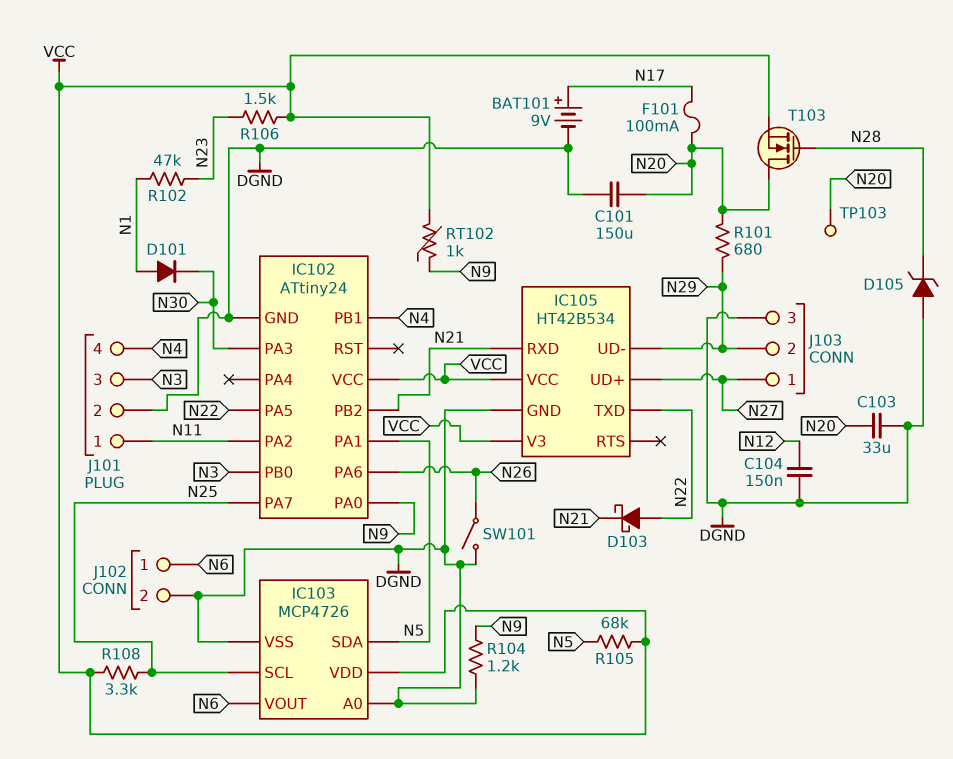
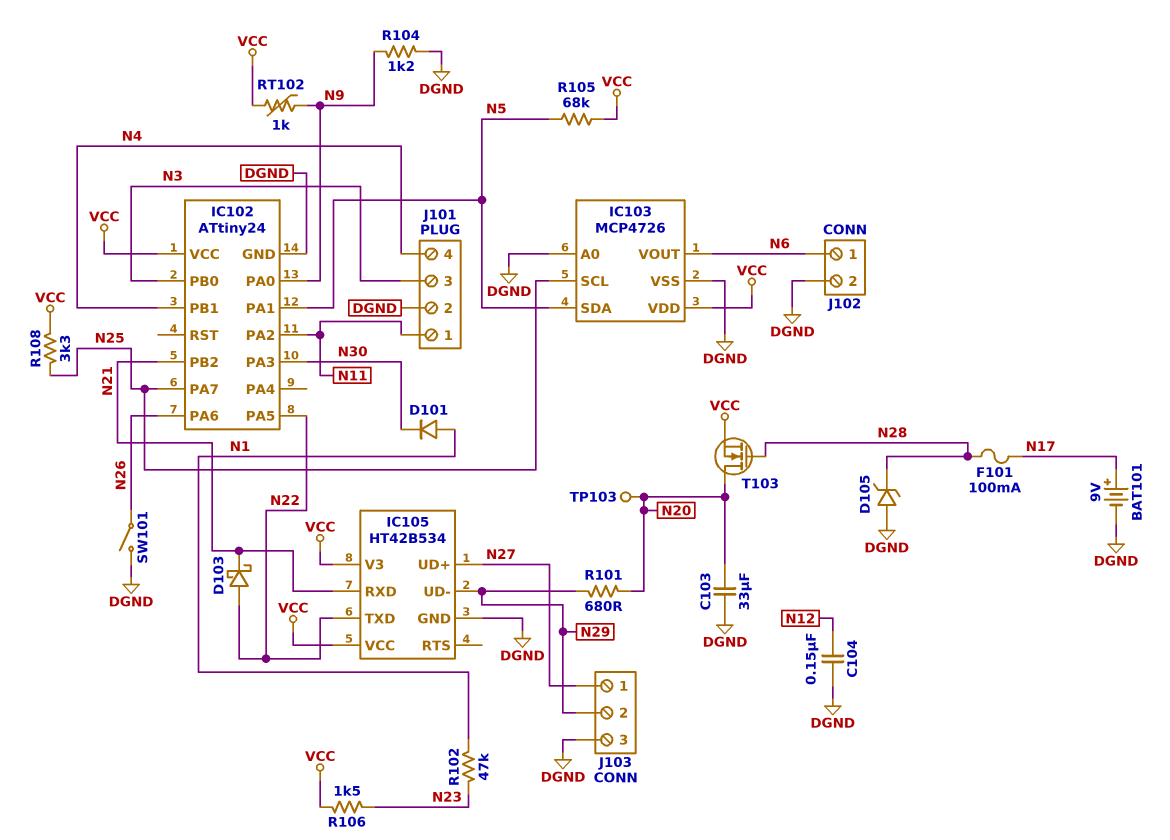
C101: 150uF (DGND, N20) -> none
F101: 100mA (N17, N20) -> 100mA (N17, N28)

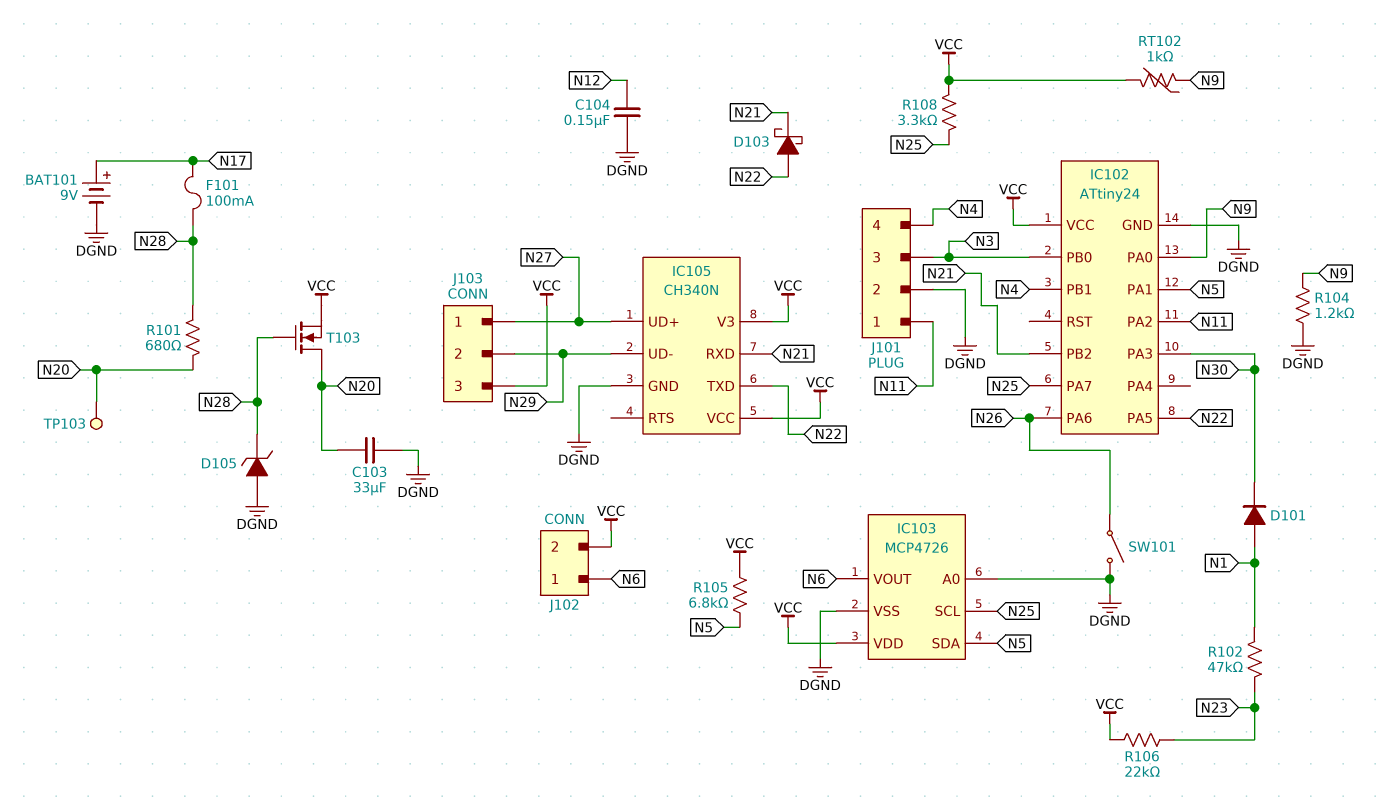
IC105: HT42B534 -> CH340N
J102 pin 2: DGND -> VCC
J103 pin 3: DGND -> VCC
R101: 680 (N20, N29) -> 680 (N20, N28)
R105: 68k (N5, VCC) -> 6.8k (N5, VCC)
R106: 1.5k (N23, VCC) -> 22k (N23, VCC)

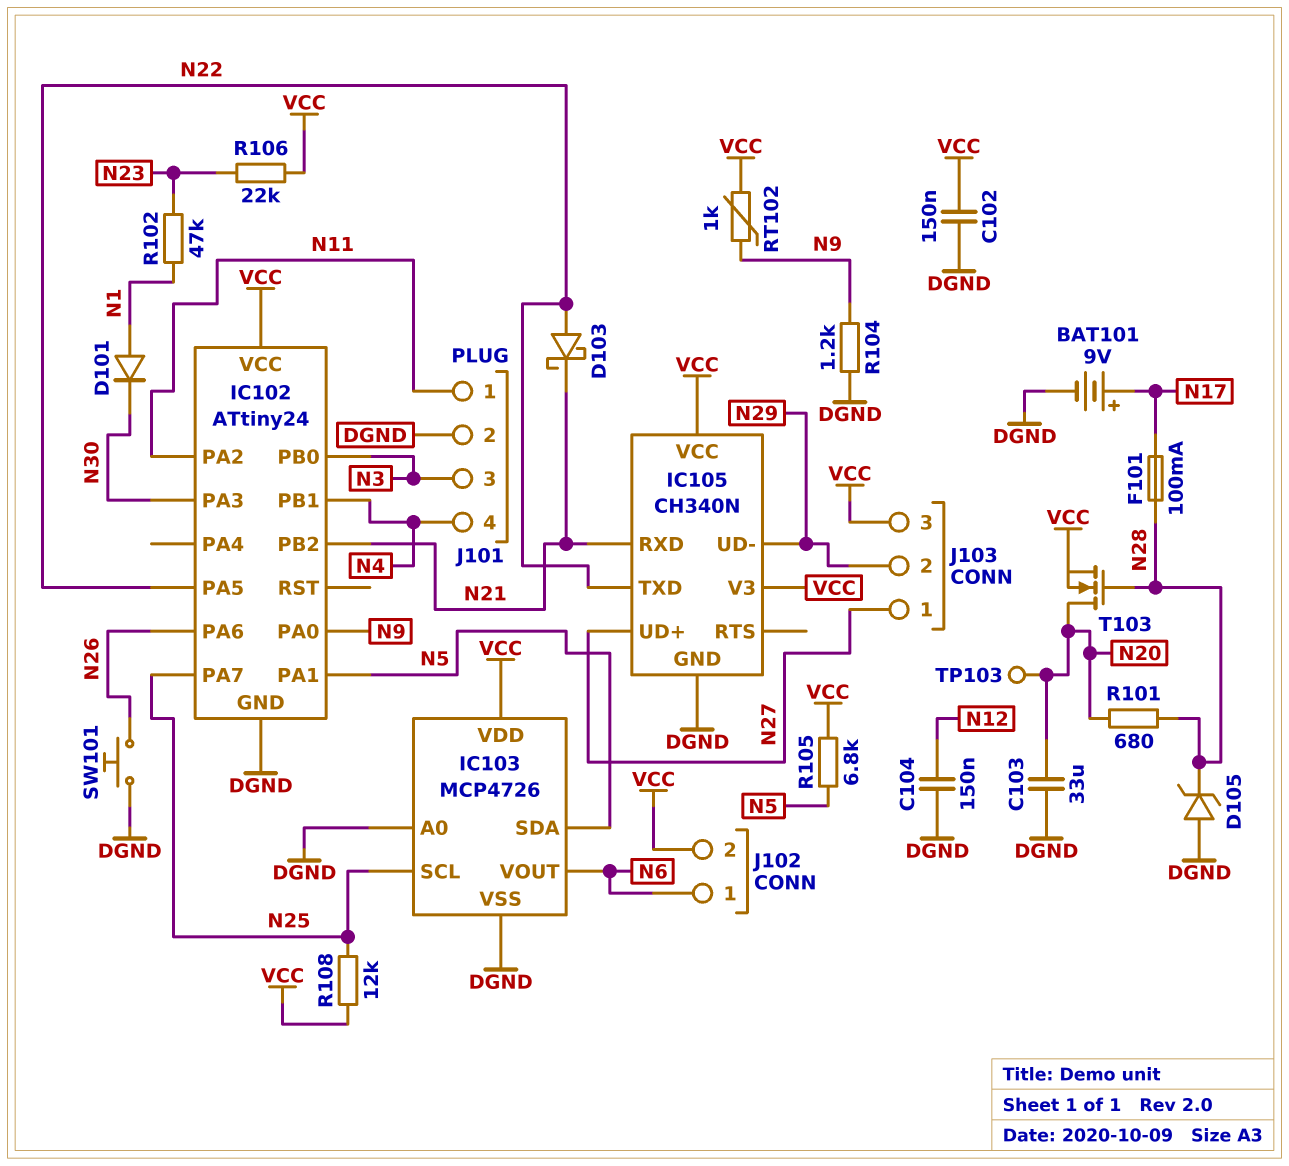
C102: none -> 150nF (DGND, VCC)
R108: 3.3k (N25, VCC) -> 12k (N25, VCC)
SW101: switch (DGND, N26) -> button (DGND, N26)

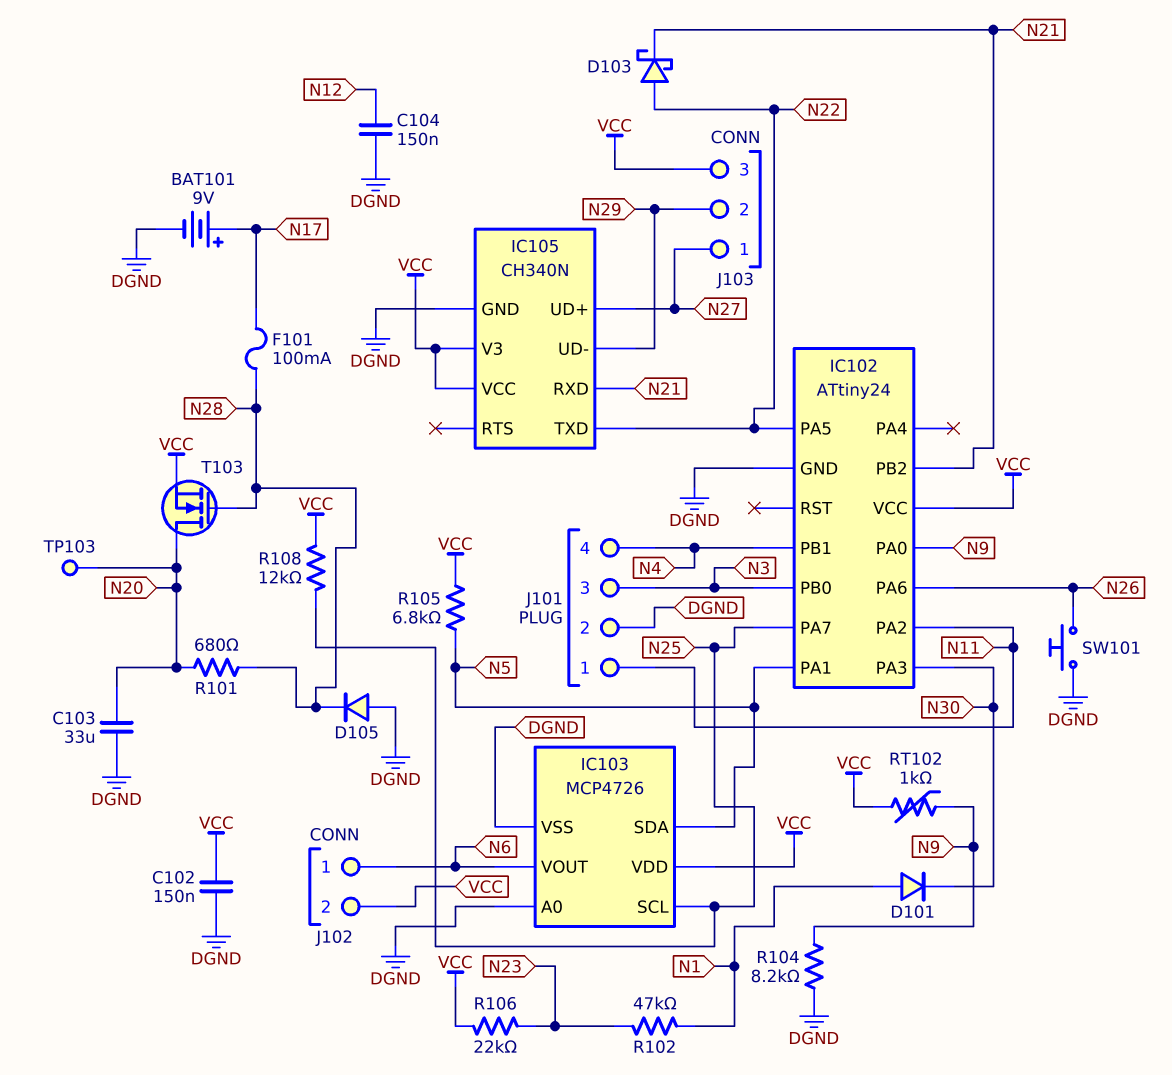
D105: zener (A DGND, K N28) -> diode (A DGND, K N28)
R104: 1.2k (DGND, N9) -> 8.2k (DGND, N9)

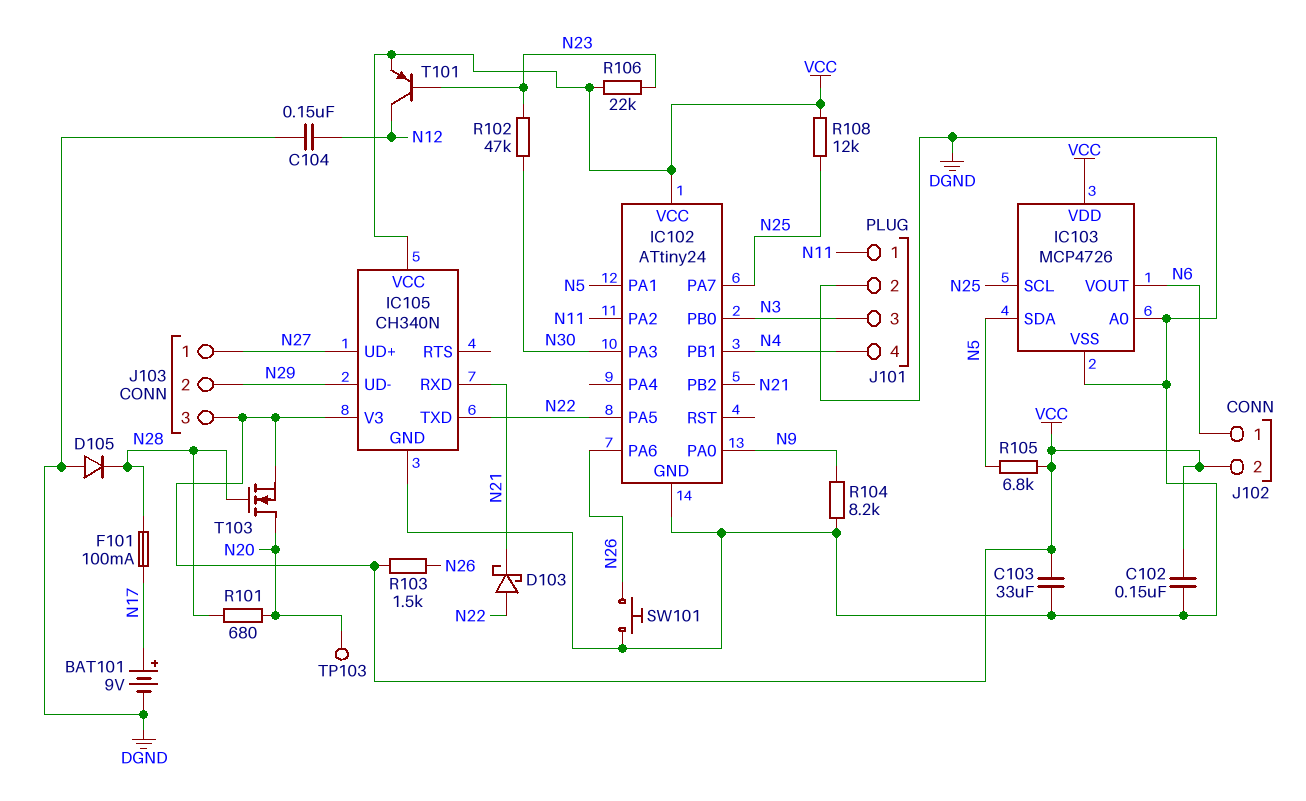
C103: 33uF (DGND, N20) -> 33uF (DGND, VCC)
D101: diode (A N1, K N30) -> none
R102: 47k (N1, N23) -> 47k (N23, N30)
R103: none -> 1.5k (N26, VCC)
RT102: 1k (N9, VCC) -> none
T101: none -> PNP (B N23, C N12, E VCC)

